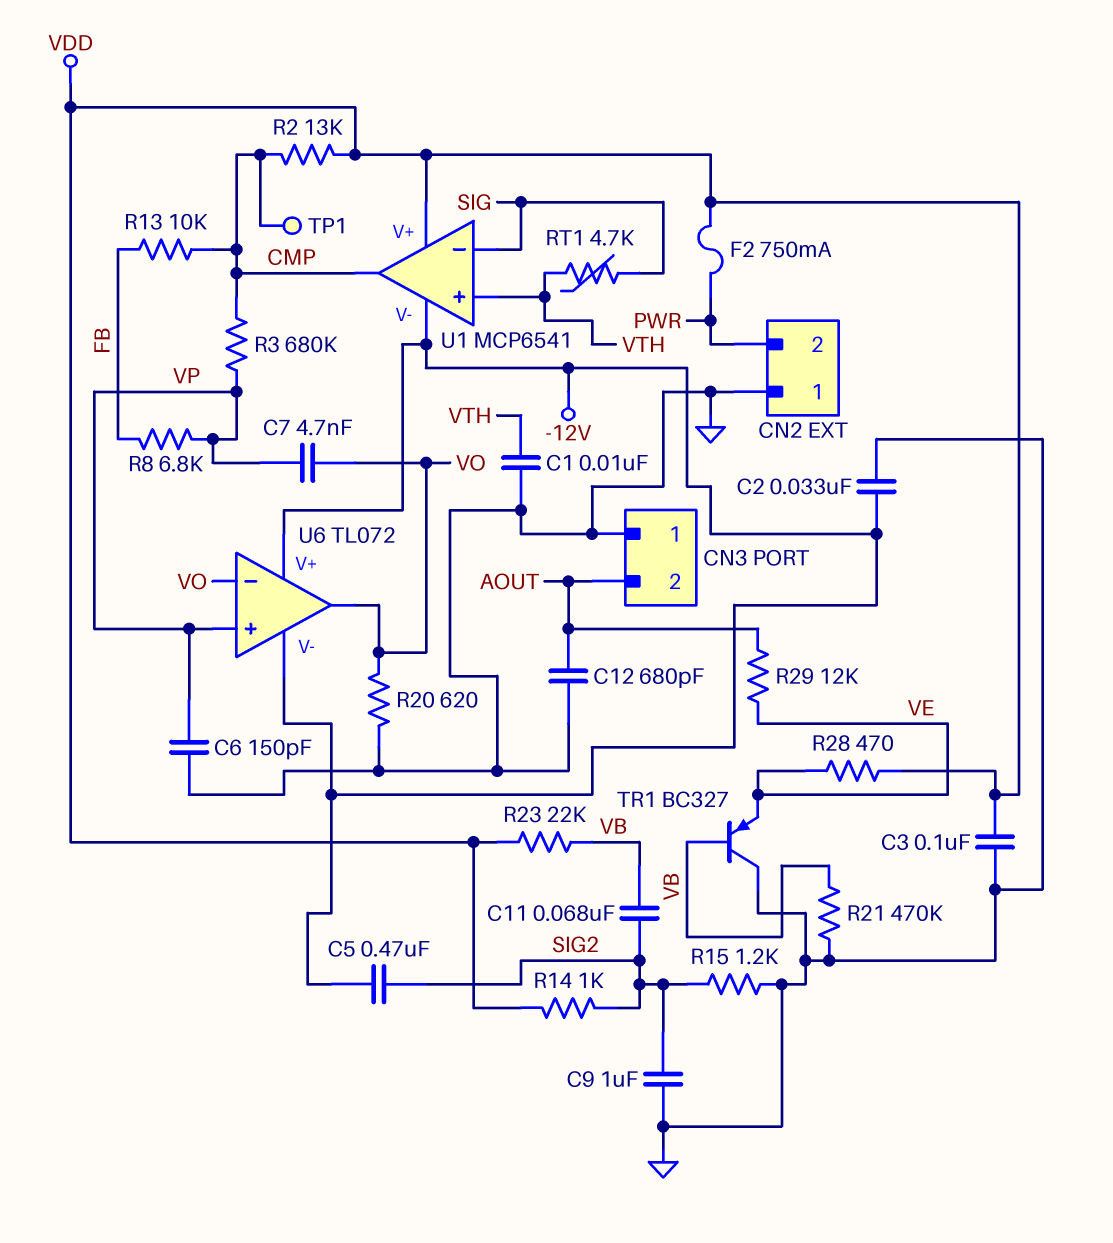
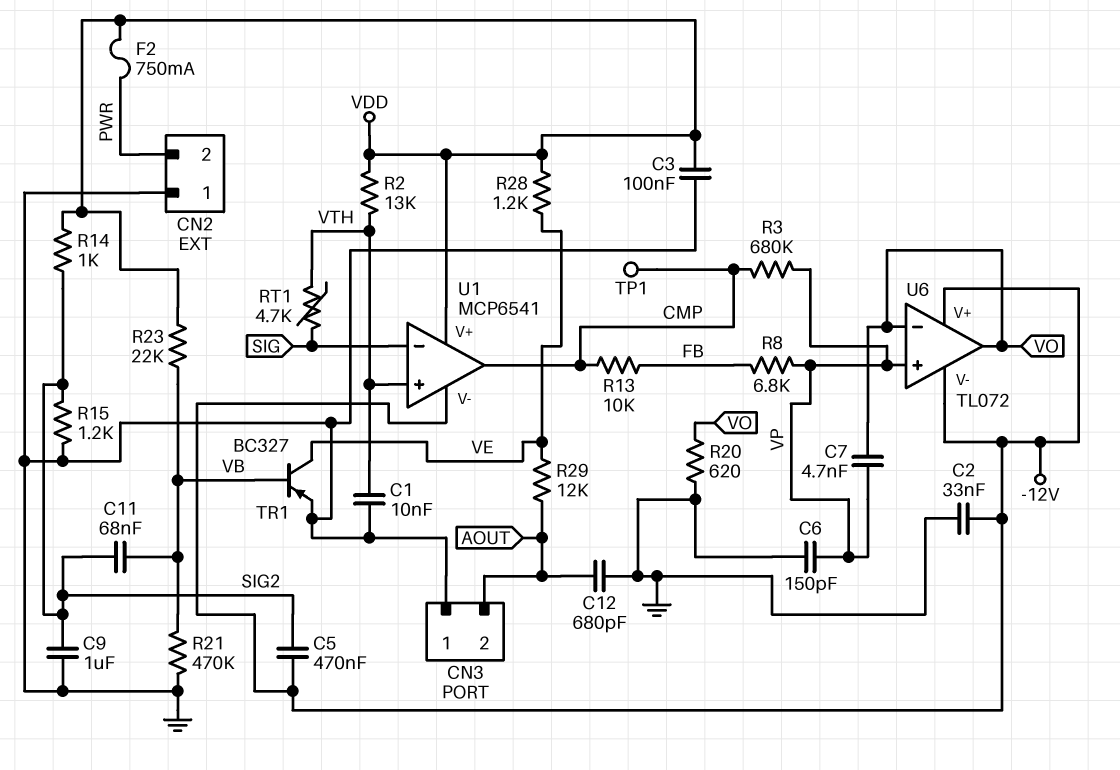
R2: 13k (CMP, VDD) -> 13k (VDD, VTH)
R28: 470 (VDD, VE) -> 1.2k (VDD, VE)
TR1: PNP BC327 (B VB, C GND, E VE) -> PNP BC327 (B VB, C VE, E GND)

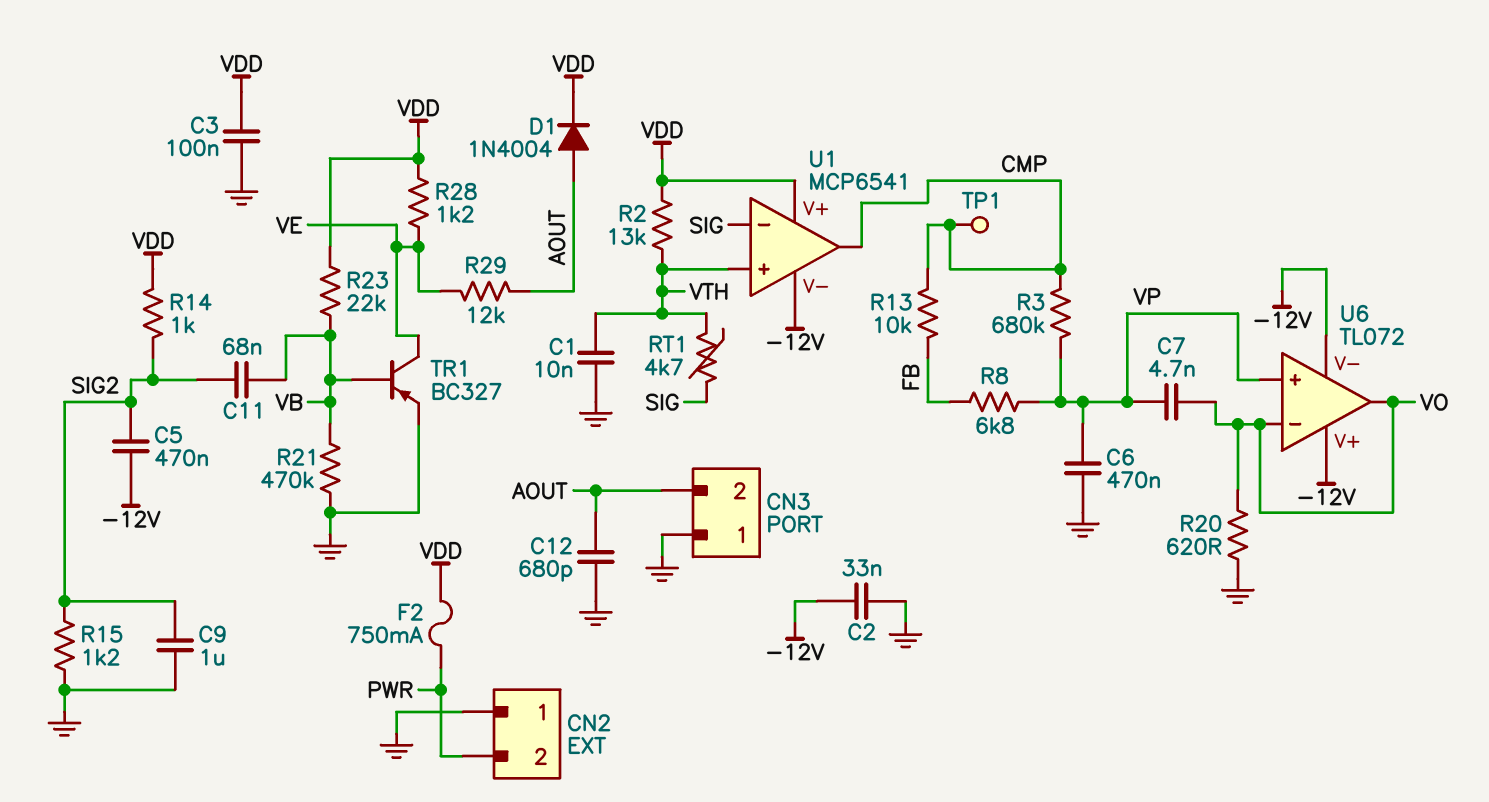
C6: 150pF (GND, VP) -> 470nF (GND, VP)
D1: none -> diode 1N4004 (A AOUT, K VDD)

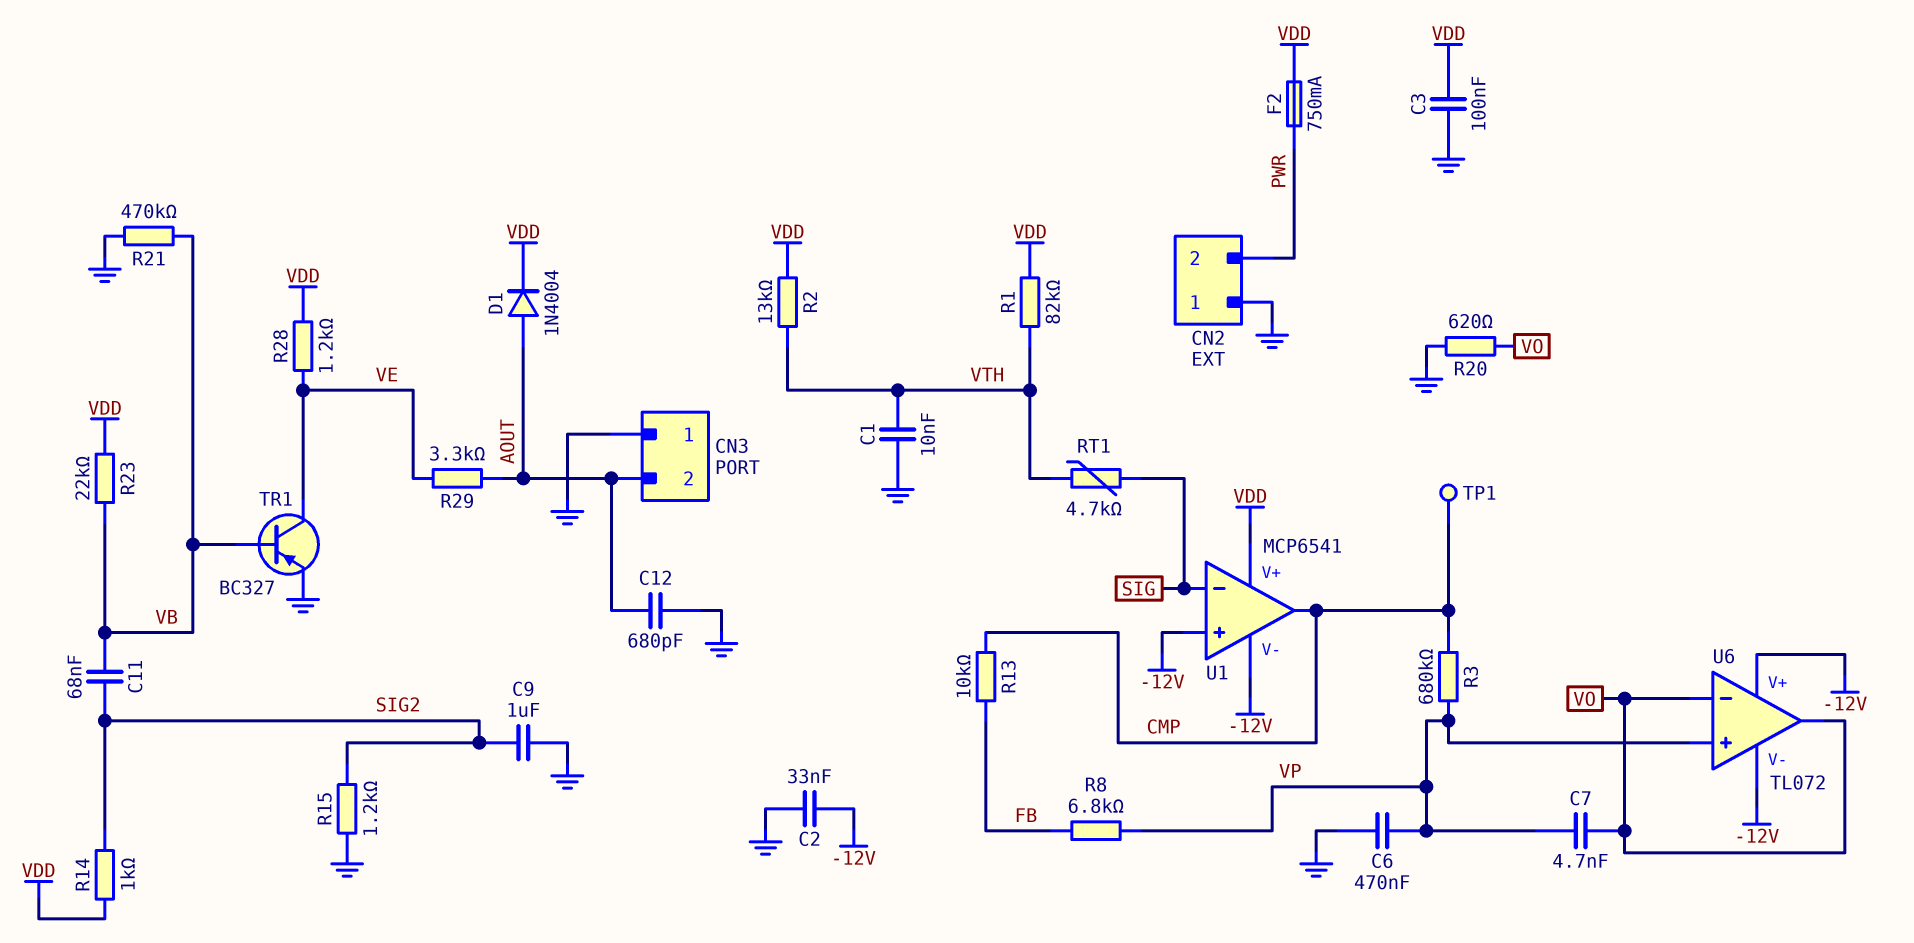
C5: 470nF (-12V, SIG2) -> none
R1: none -> 82k (VDD, VTH)
R29: 12k (AOUT, VE) -> 3.3k (AOUT, VE)
U1 pin in+: VTH -> -12V

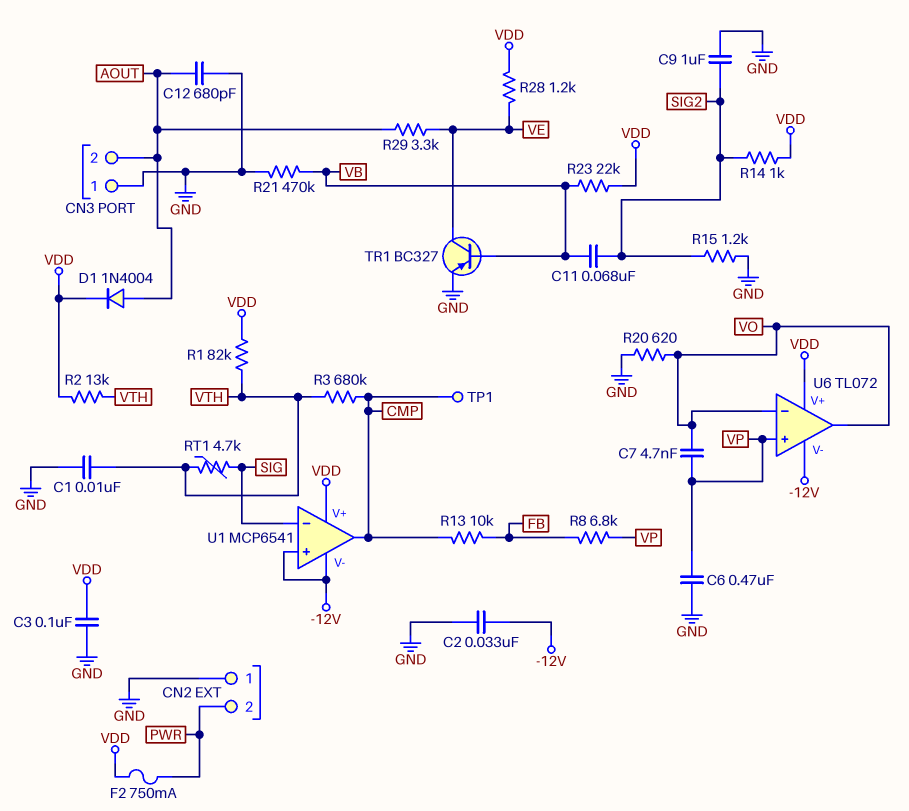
R3: 680k (CMP, VP) -> 680k (CMP, VTH)
U6 pin V+: -12V -> VDD

